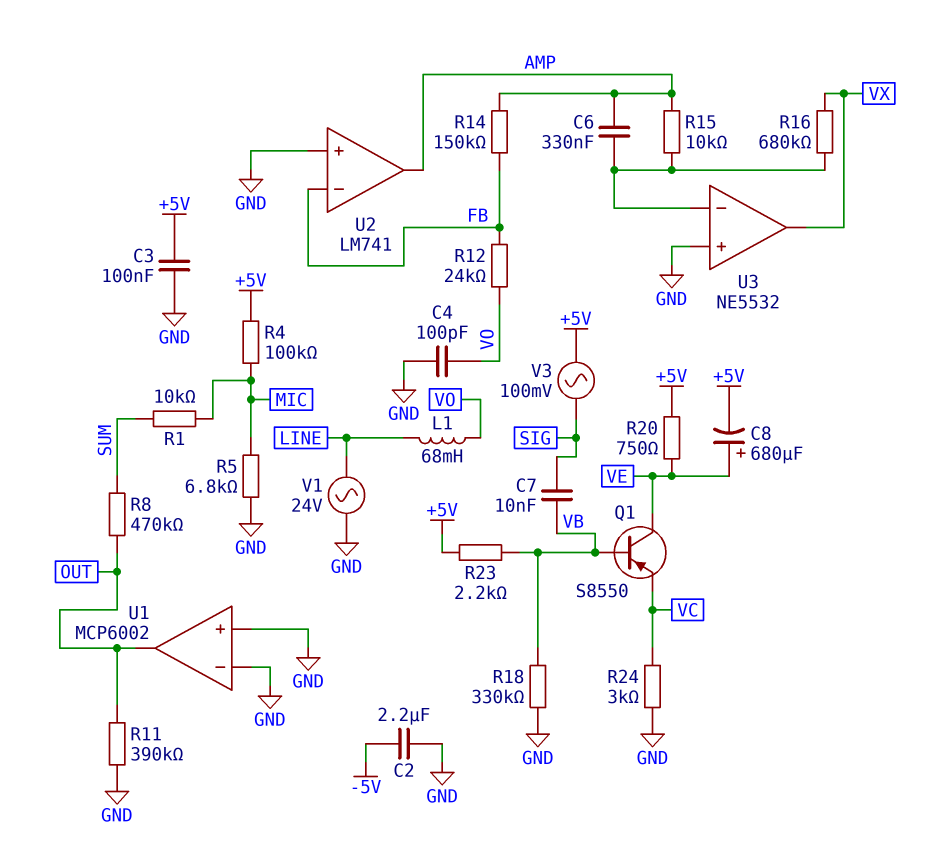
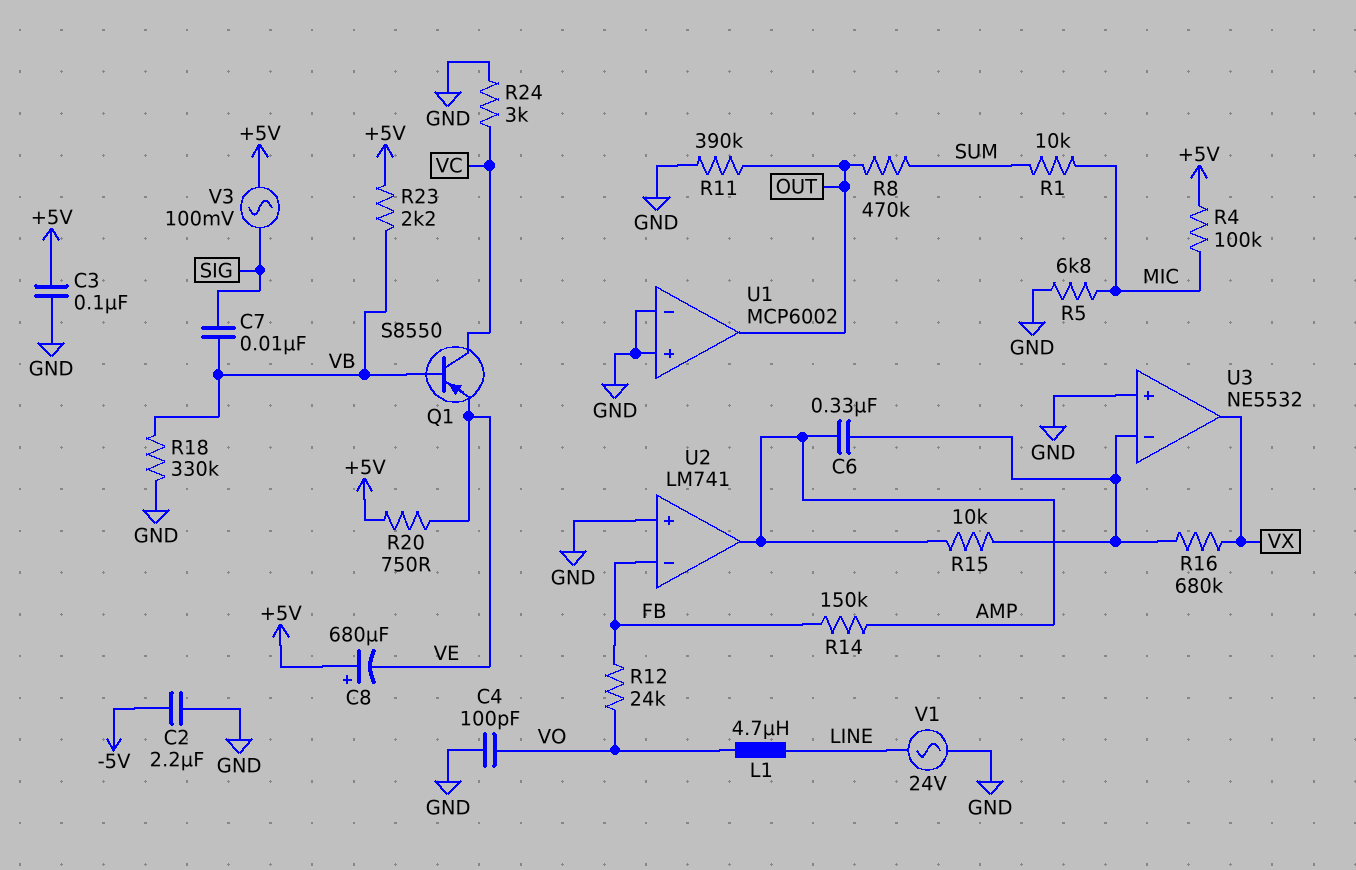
C8: 680uF (plus VE, minus +5V) -> 680uF (plus +5V, minus VE)
L1: 68mH (LINE, VO) -> 4.7uH (LINE, VO)
Q1: PNP S8550 (B VB, C VE, E VC) -> PNP S8550 (B VB, C VC, E VE)

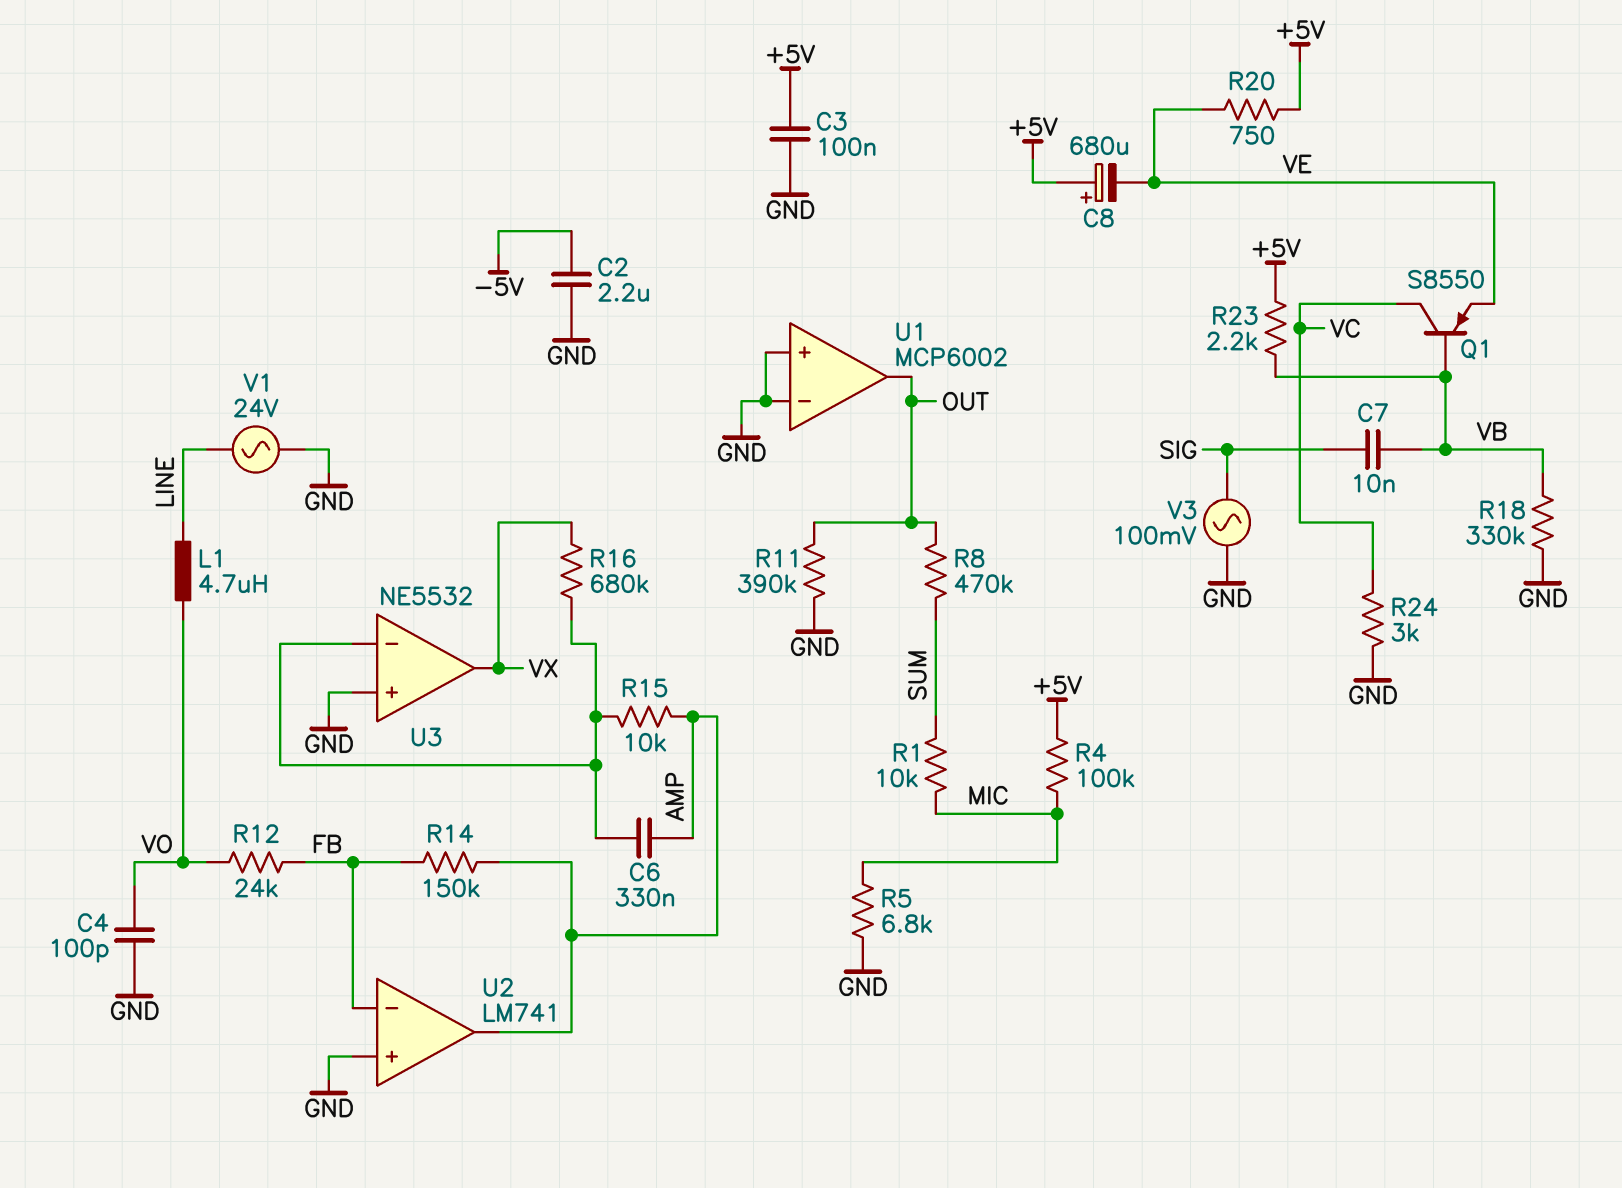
V3: AC 100mV (+5V, SIG) -> AC 100mV (GND, SIG)

